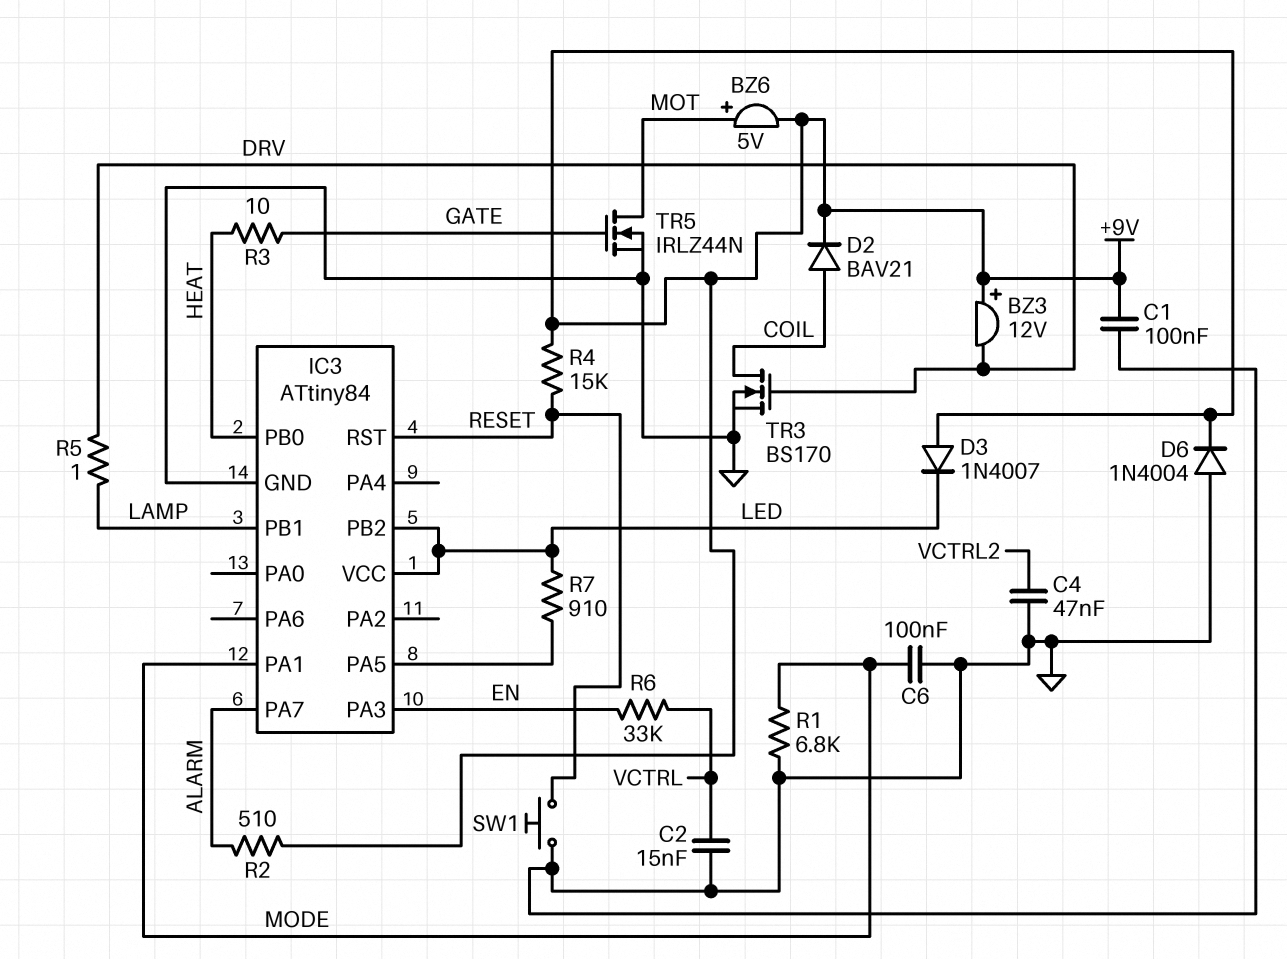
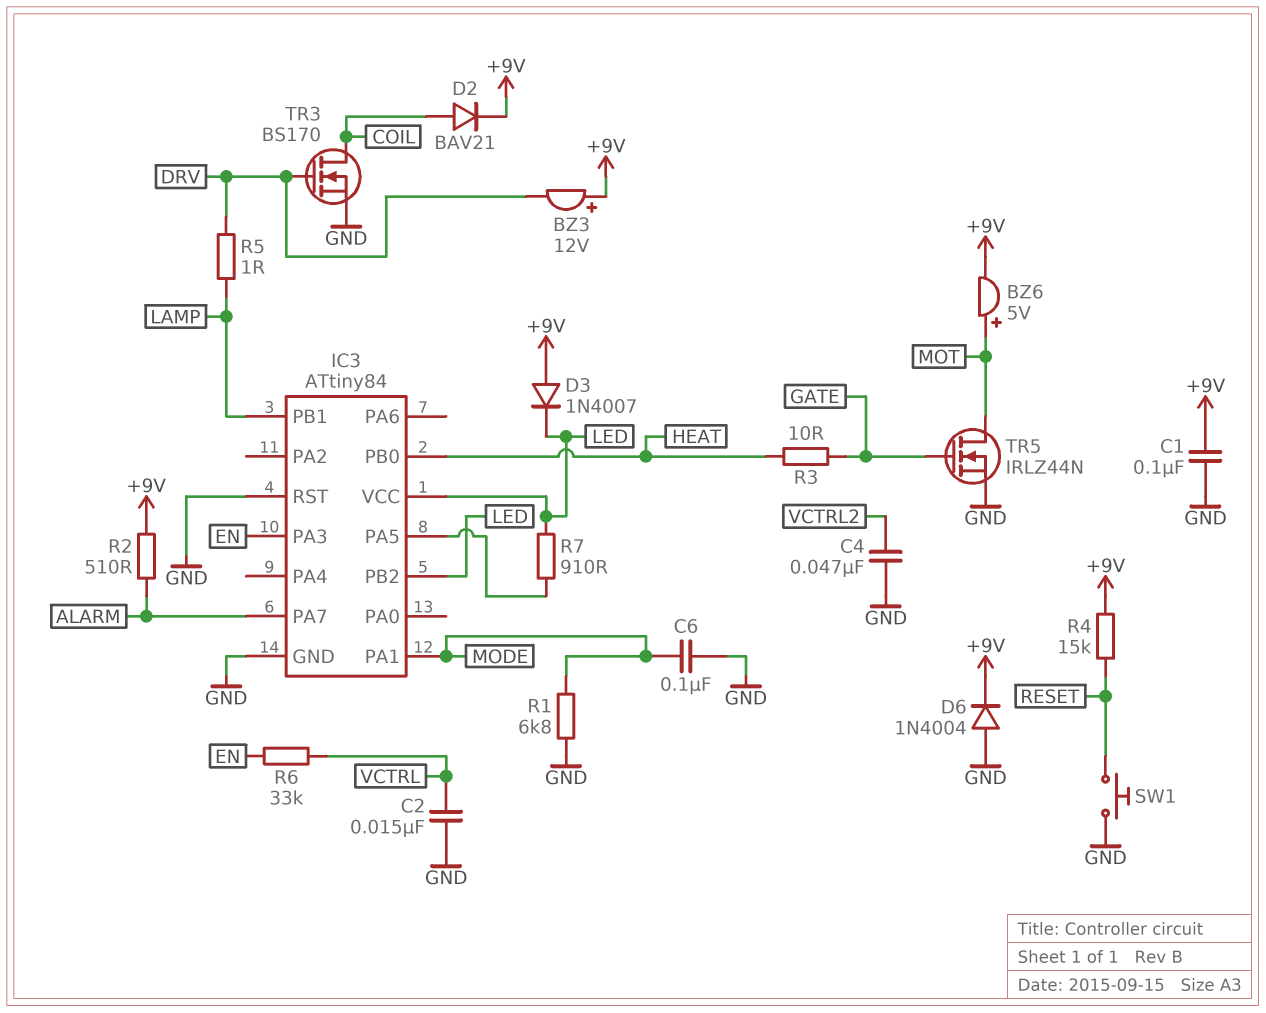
IC3 pin RST: RESET -> GND

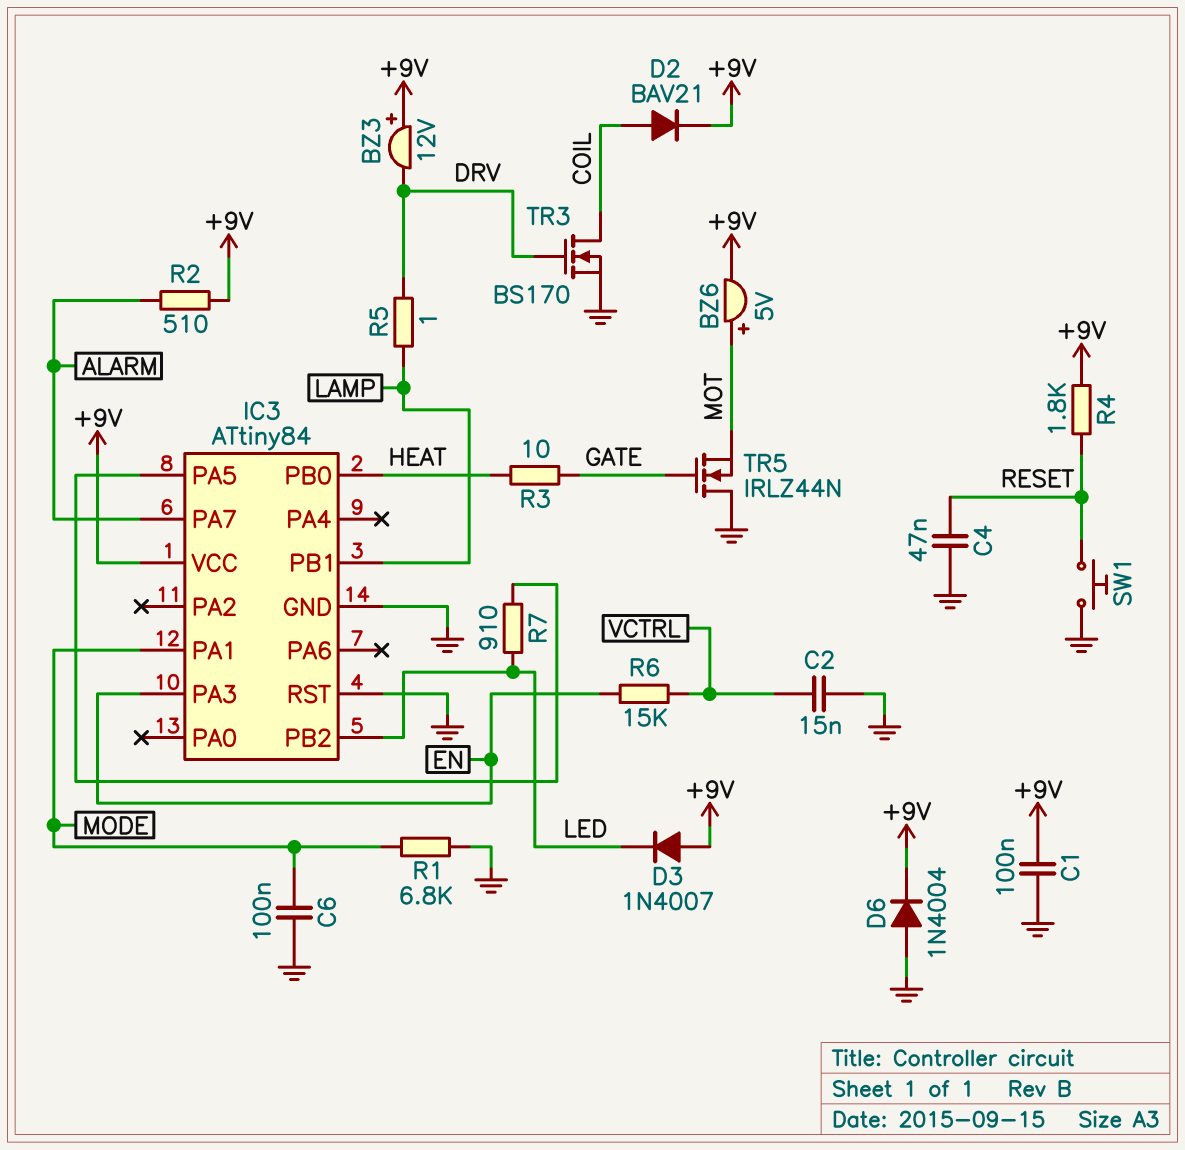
C4: 47nF (GND, VCTRL2) -> 47nF (GND, RESET)
IC3 pin VCC: LED -> +9V
R4: 15k (+9V, RESET) -> 1.8k (+9V, RESET)
R6: 33k (EN, VCTRL) -> 15k (EN, VCTRL)
TR5: NMOS IRLZ44N (G GATE, D MOT, S GND) -> NMOS IRLZ44N (G GATE, D GND, S MOT)

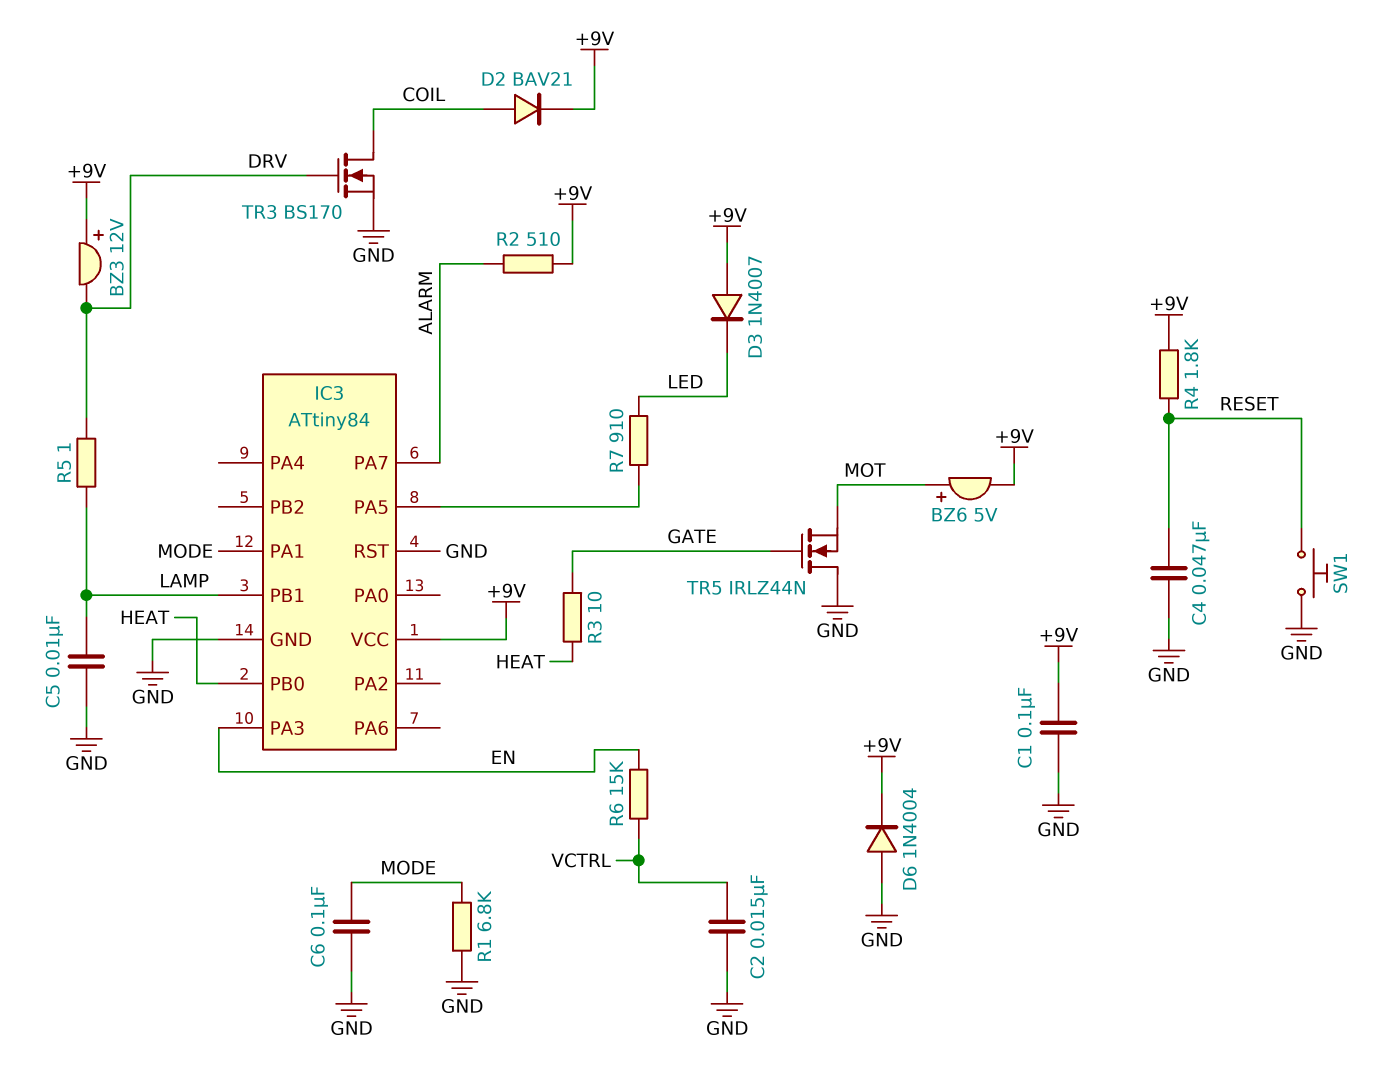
C5: none -> 10nF (GND, LAMP)
IC3 pin PB2: LED -> none

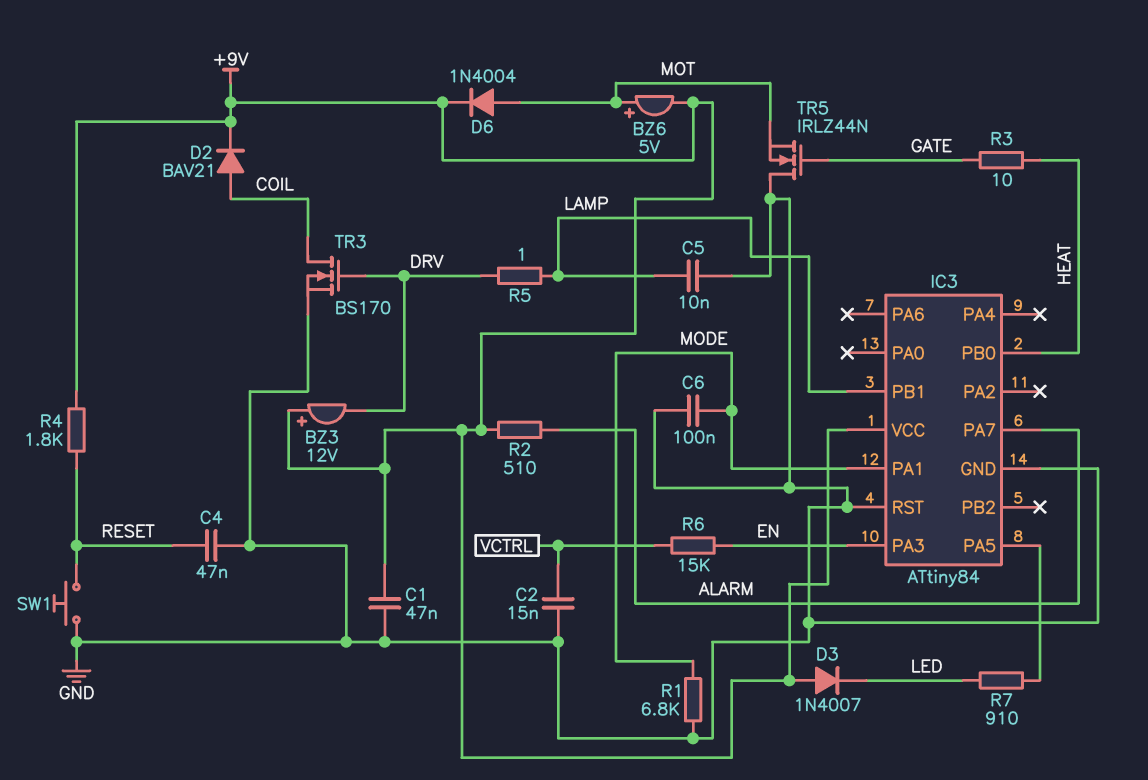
C1: 100nF (+9V, GND) -> 47nF (+9V, GND)
D6: diode 1N4004 (A GND, K +9V) -> diode 1N4004 (A MOT, K +9V)

